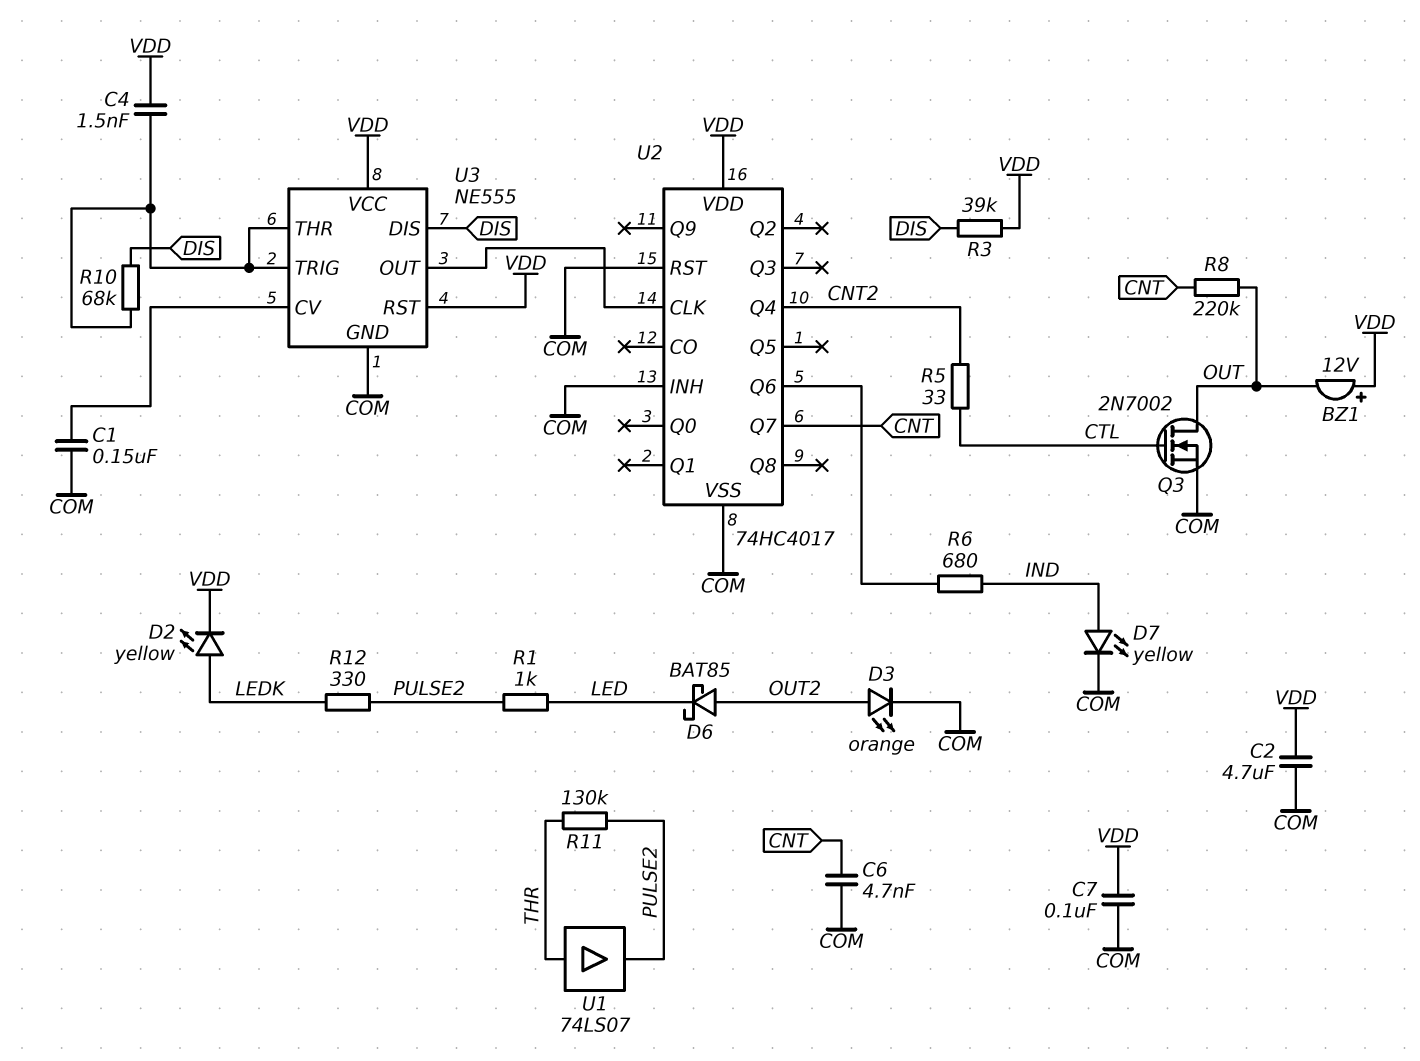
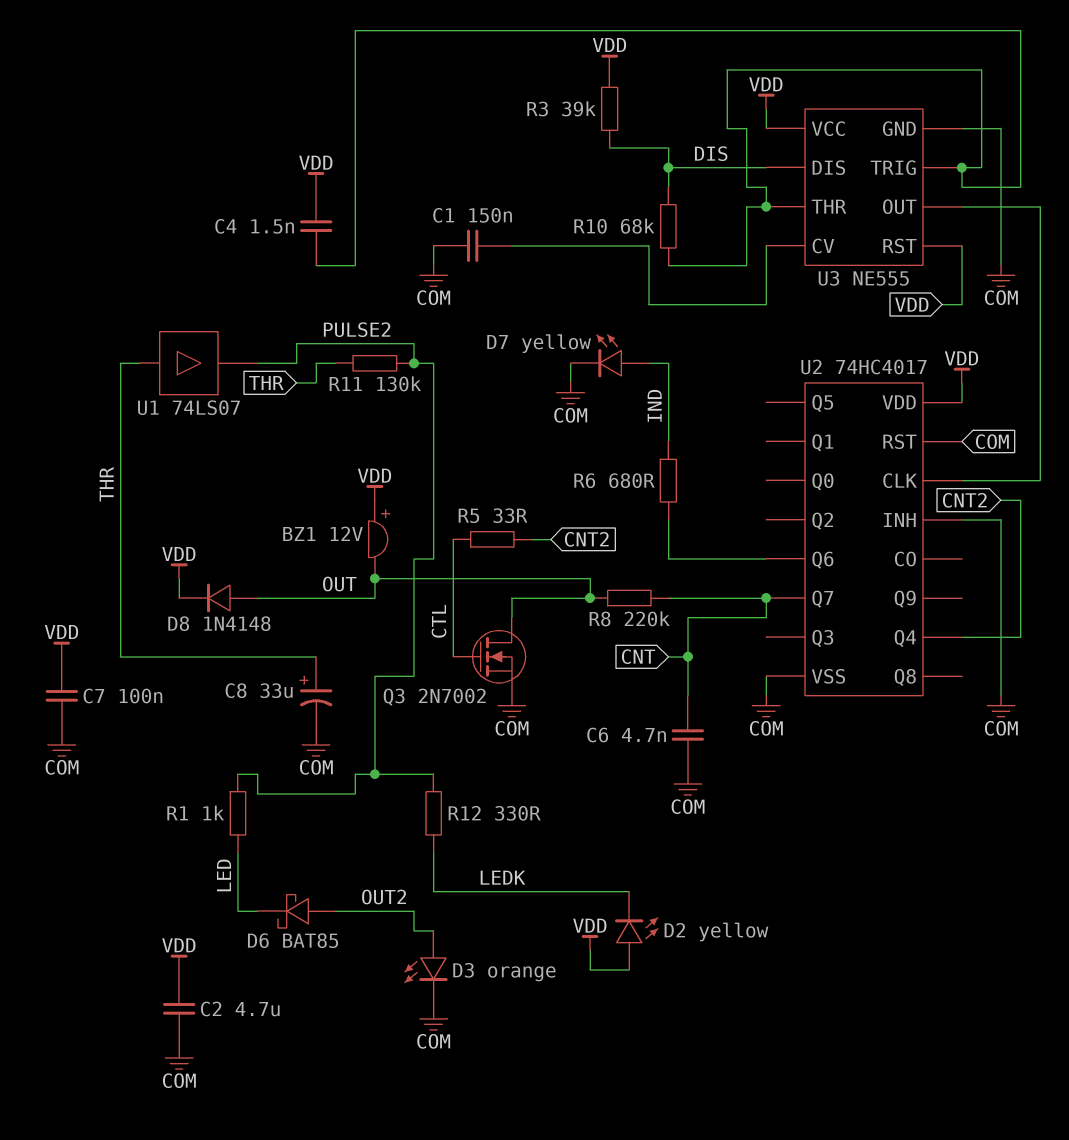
C8: none -> 33uF (plus THR, minus COM)
D2: LED yellow (A LEDK, K VDD) -> LED yellow (A VDD, K LEDK)
D8: none -> diode 1N4148 (A OUT, K VDD)

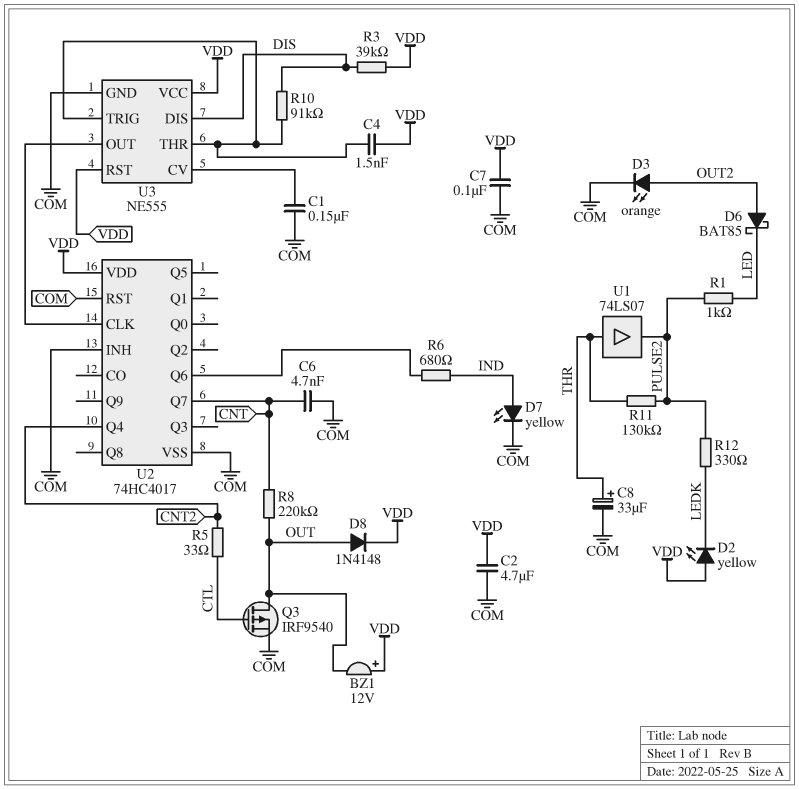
Q3: NMOS 2N7002 (G CTL, D OUT, S COM) -> PMOS IRF9540 (G CTL, D OUT, S COM)
R10: 68k (DIS, U3/THR) -> 91k (DIS, U3/THR)

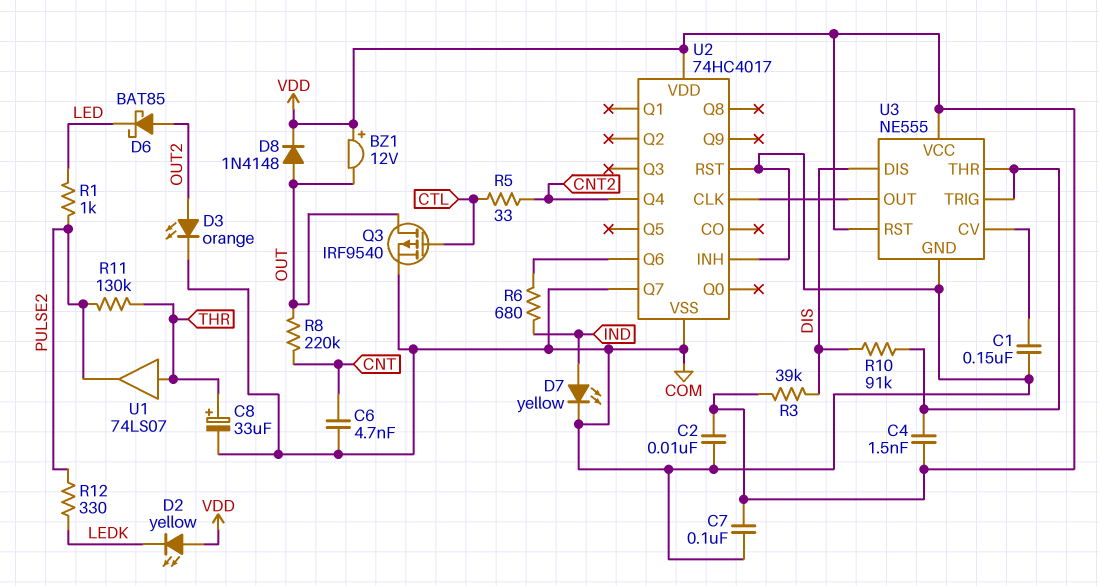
C2: 4.7uF (COM, VDD) -> 10nF (COM, VDD)
U2 pin Q7: CNT -> COM

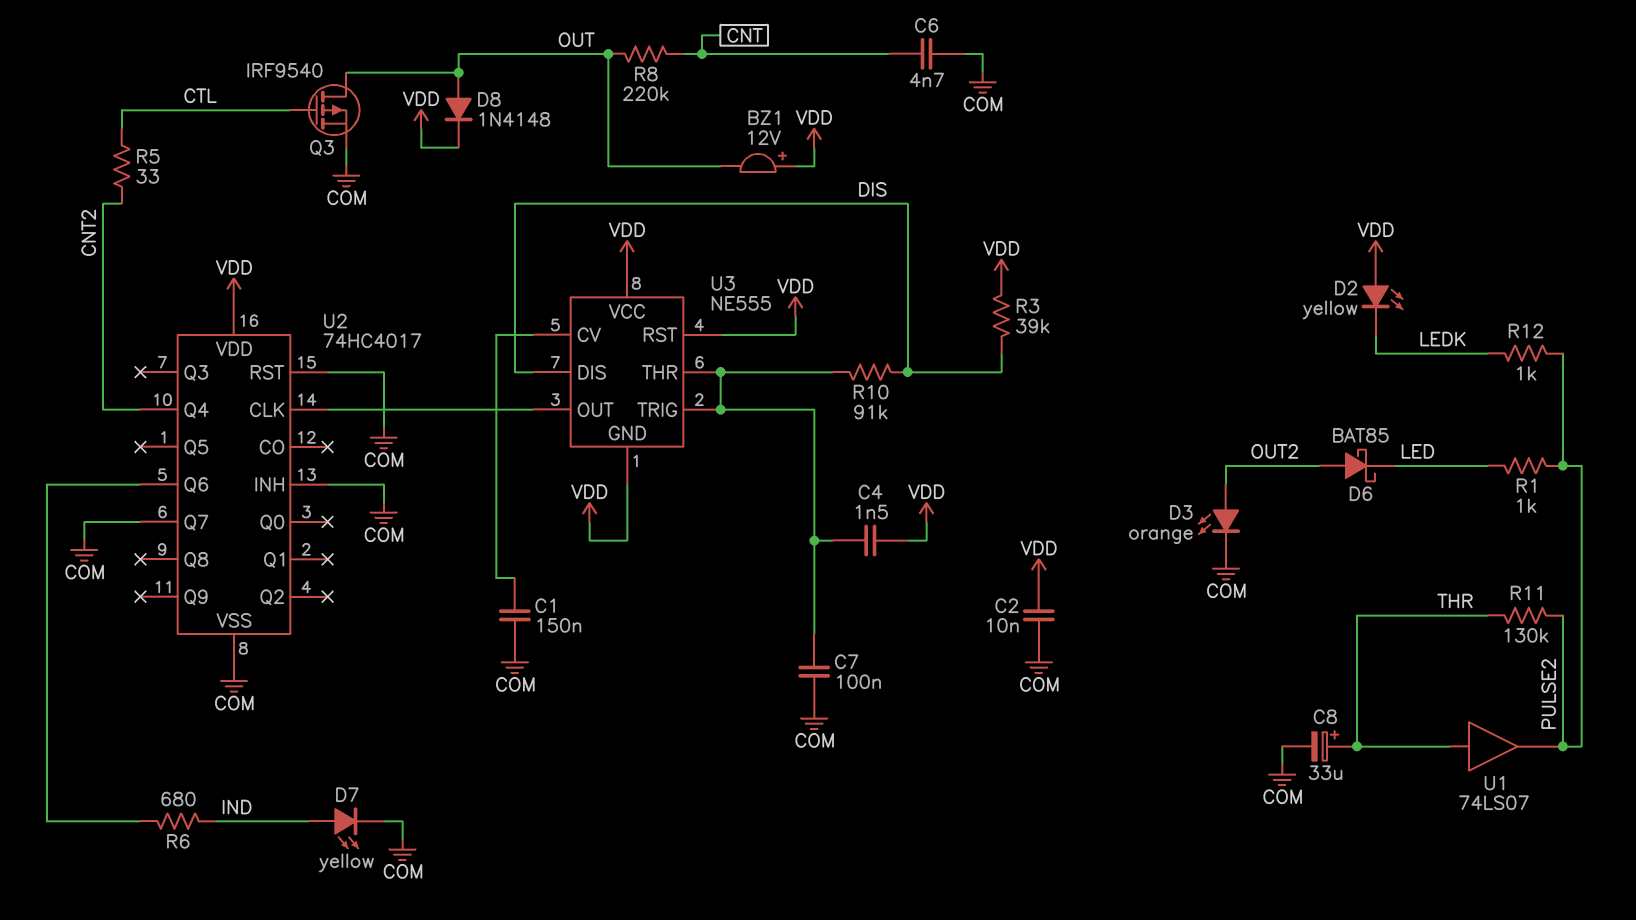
C7: 100nF (COM, VDD) -> 100nF (COM, U3/THR)
R12: 330 (LEDK, PULSE2) -> 1k (LEDK, PULSE2)
U3 pin GND: COM -> VDD

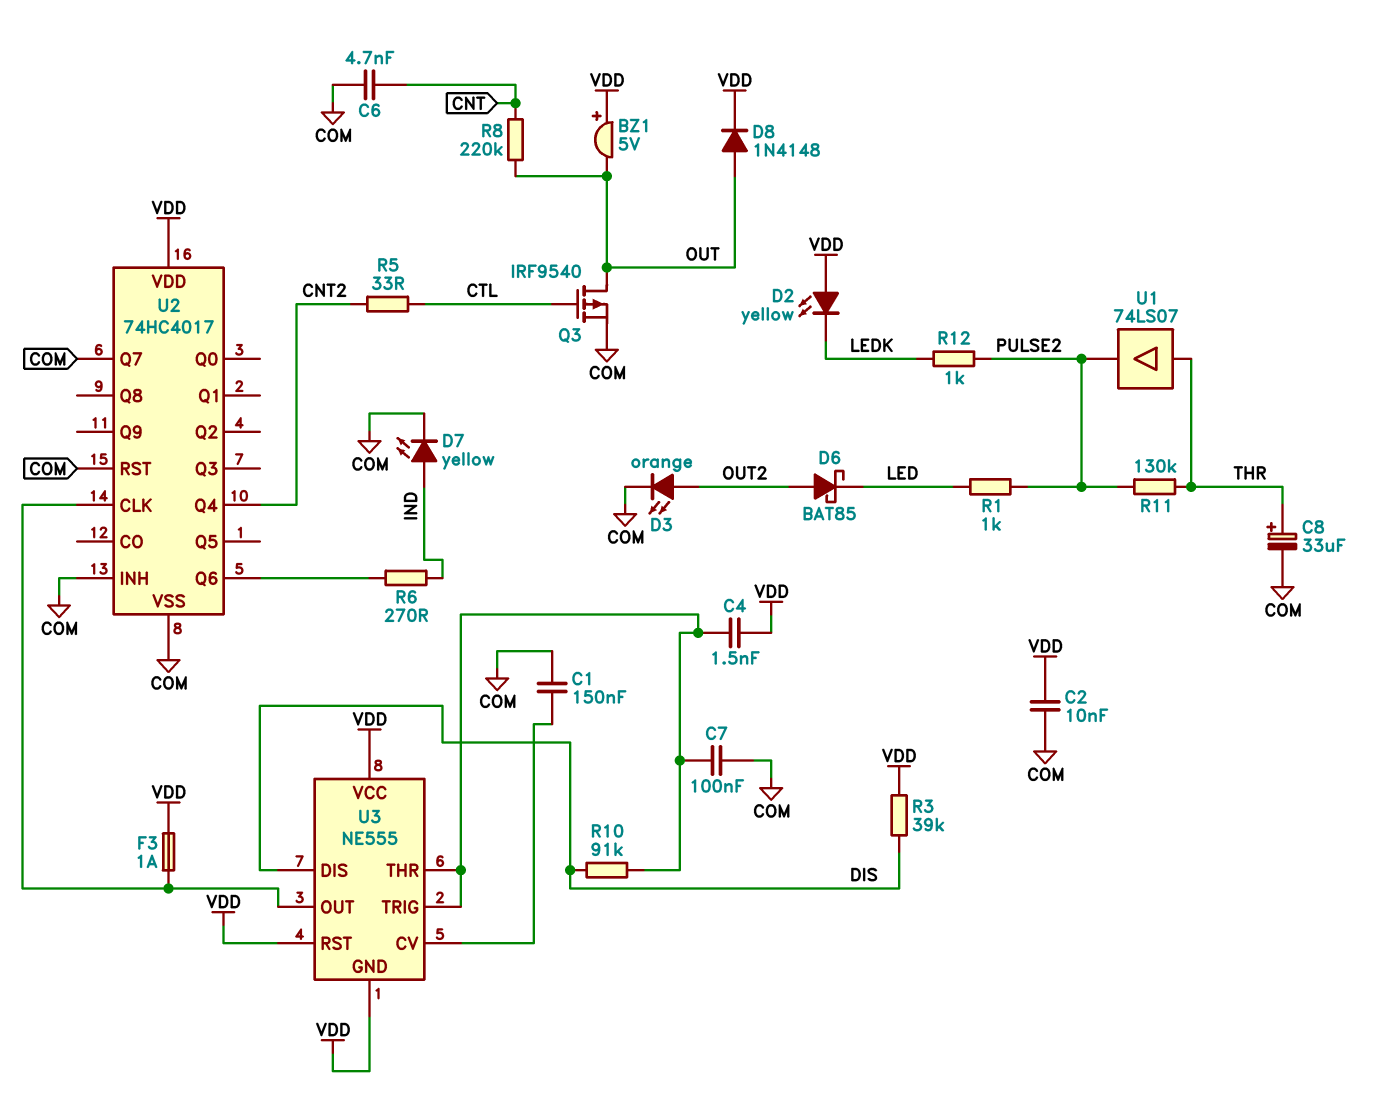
BZ1: buzzer 12V (plus VDD, minus OUT) -> buzzer 5V (plus VDD, minus OUT)
F3: none -> 1A (U2/CLK, VDD)
R6: 680 (IND, U2/Q6) -> 270 (IND, U2/Q6)

